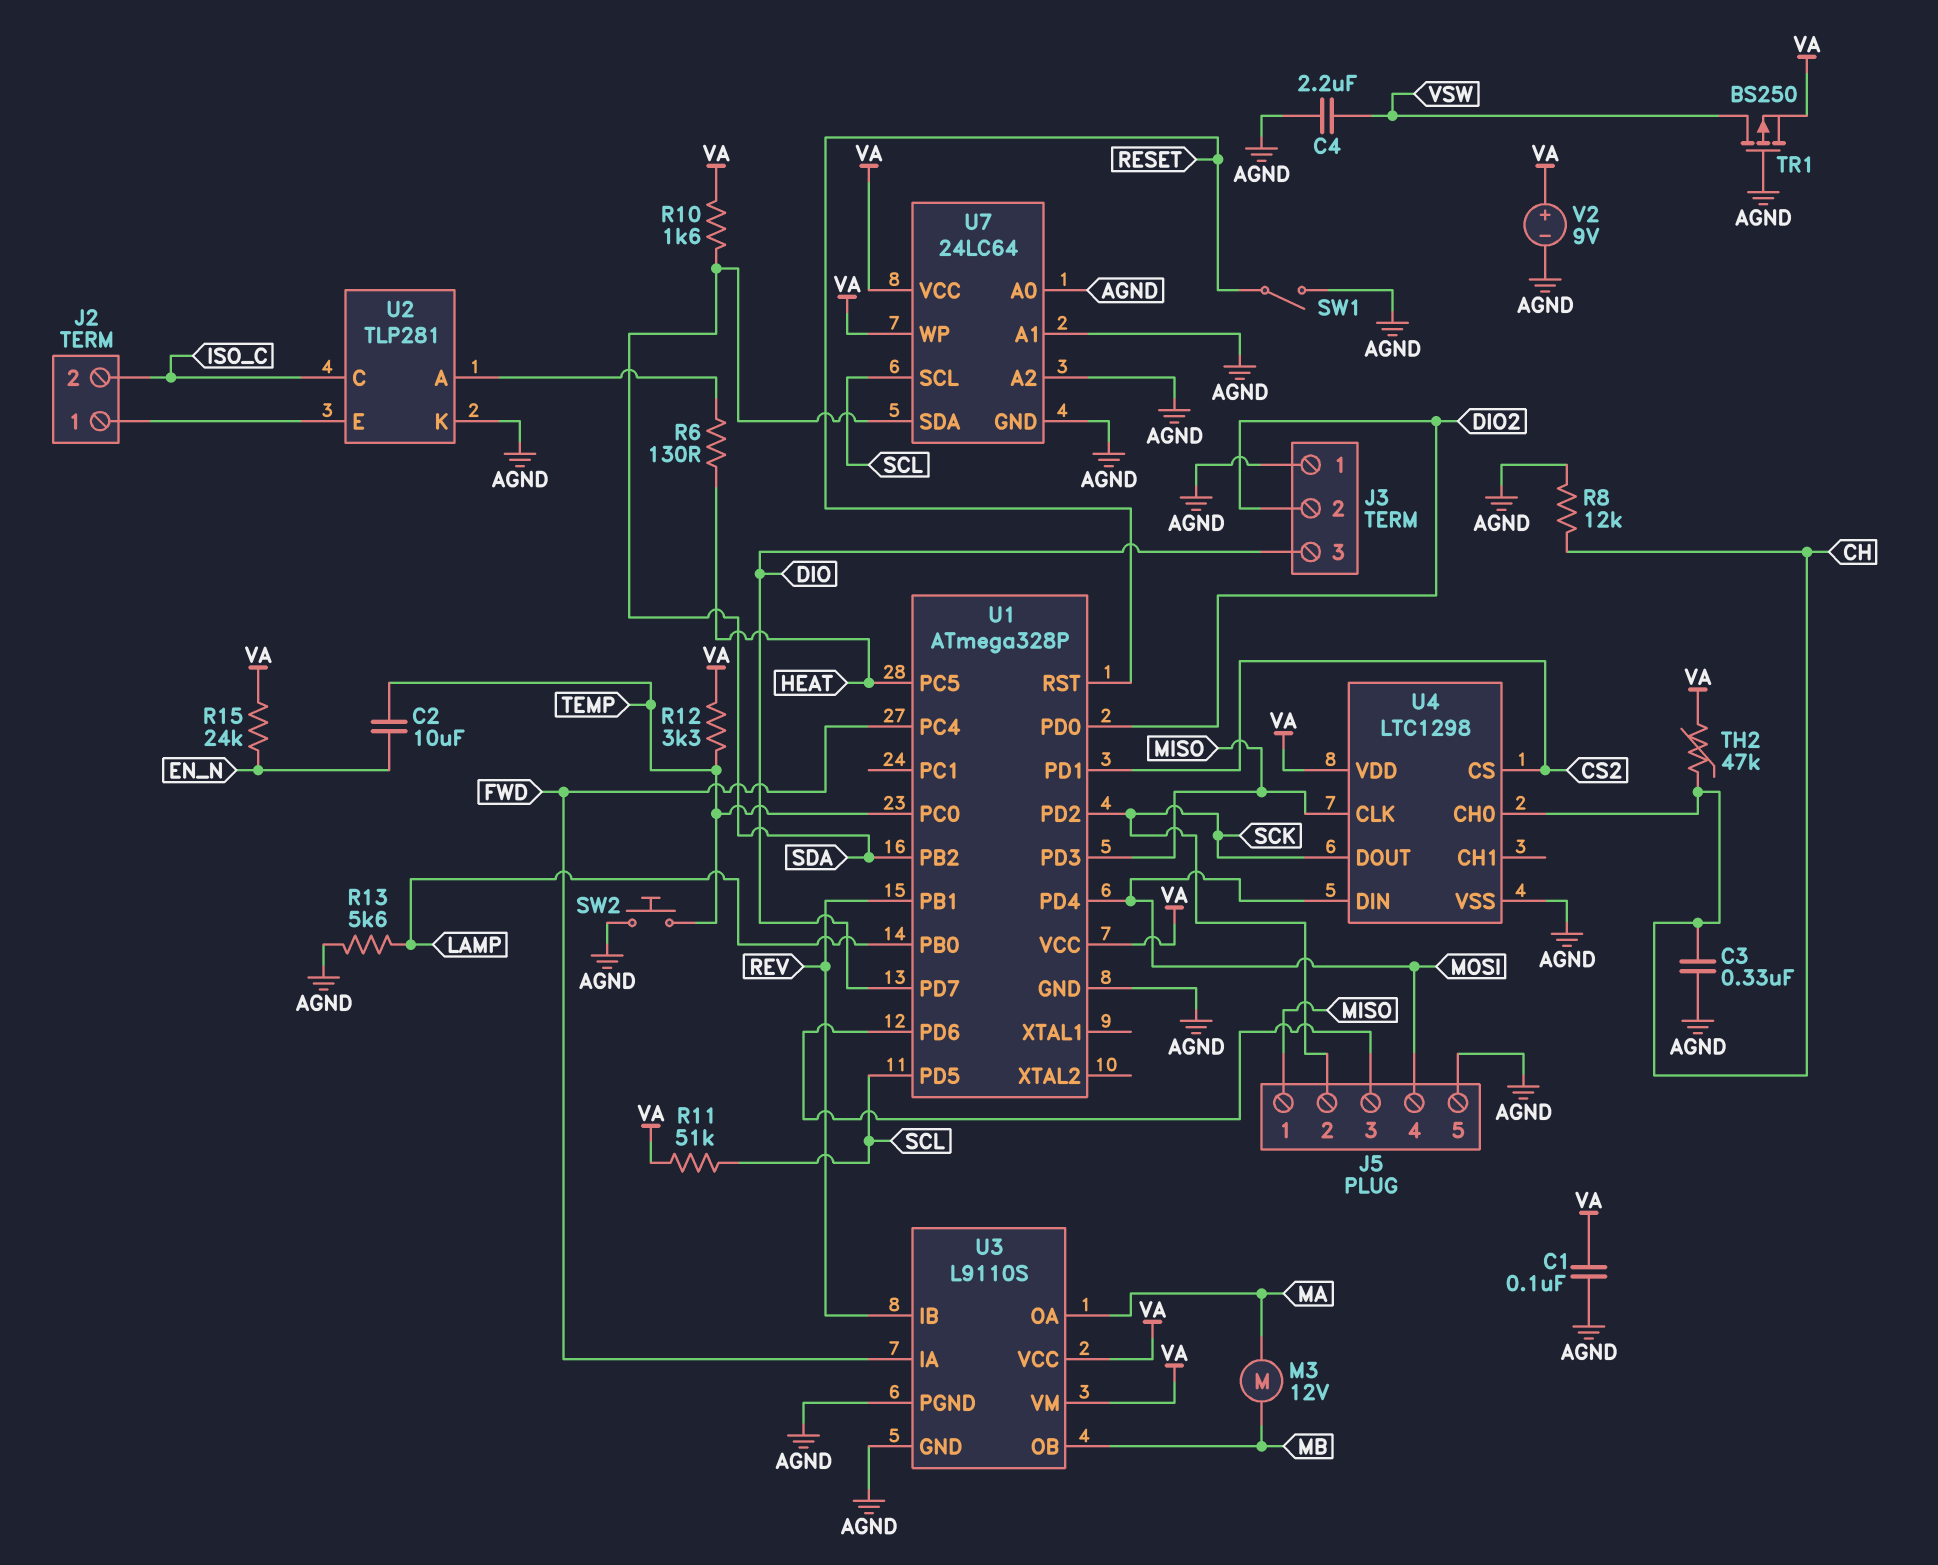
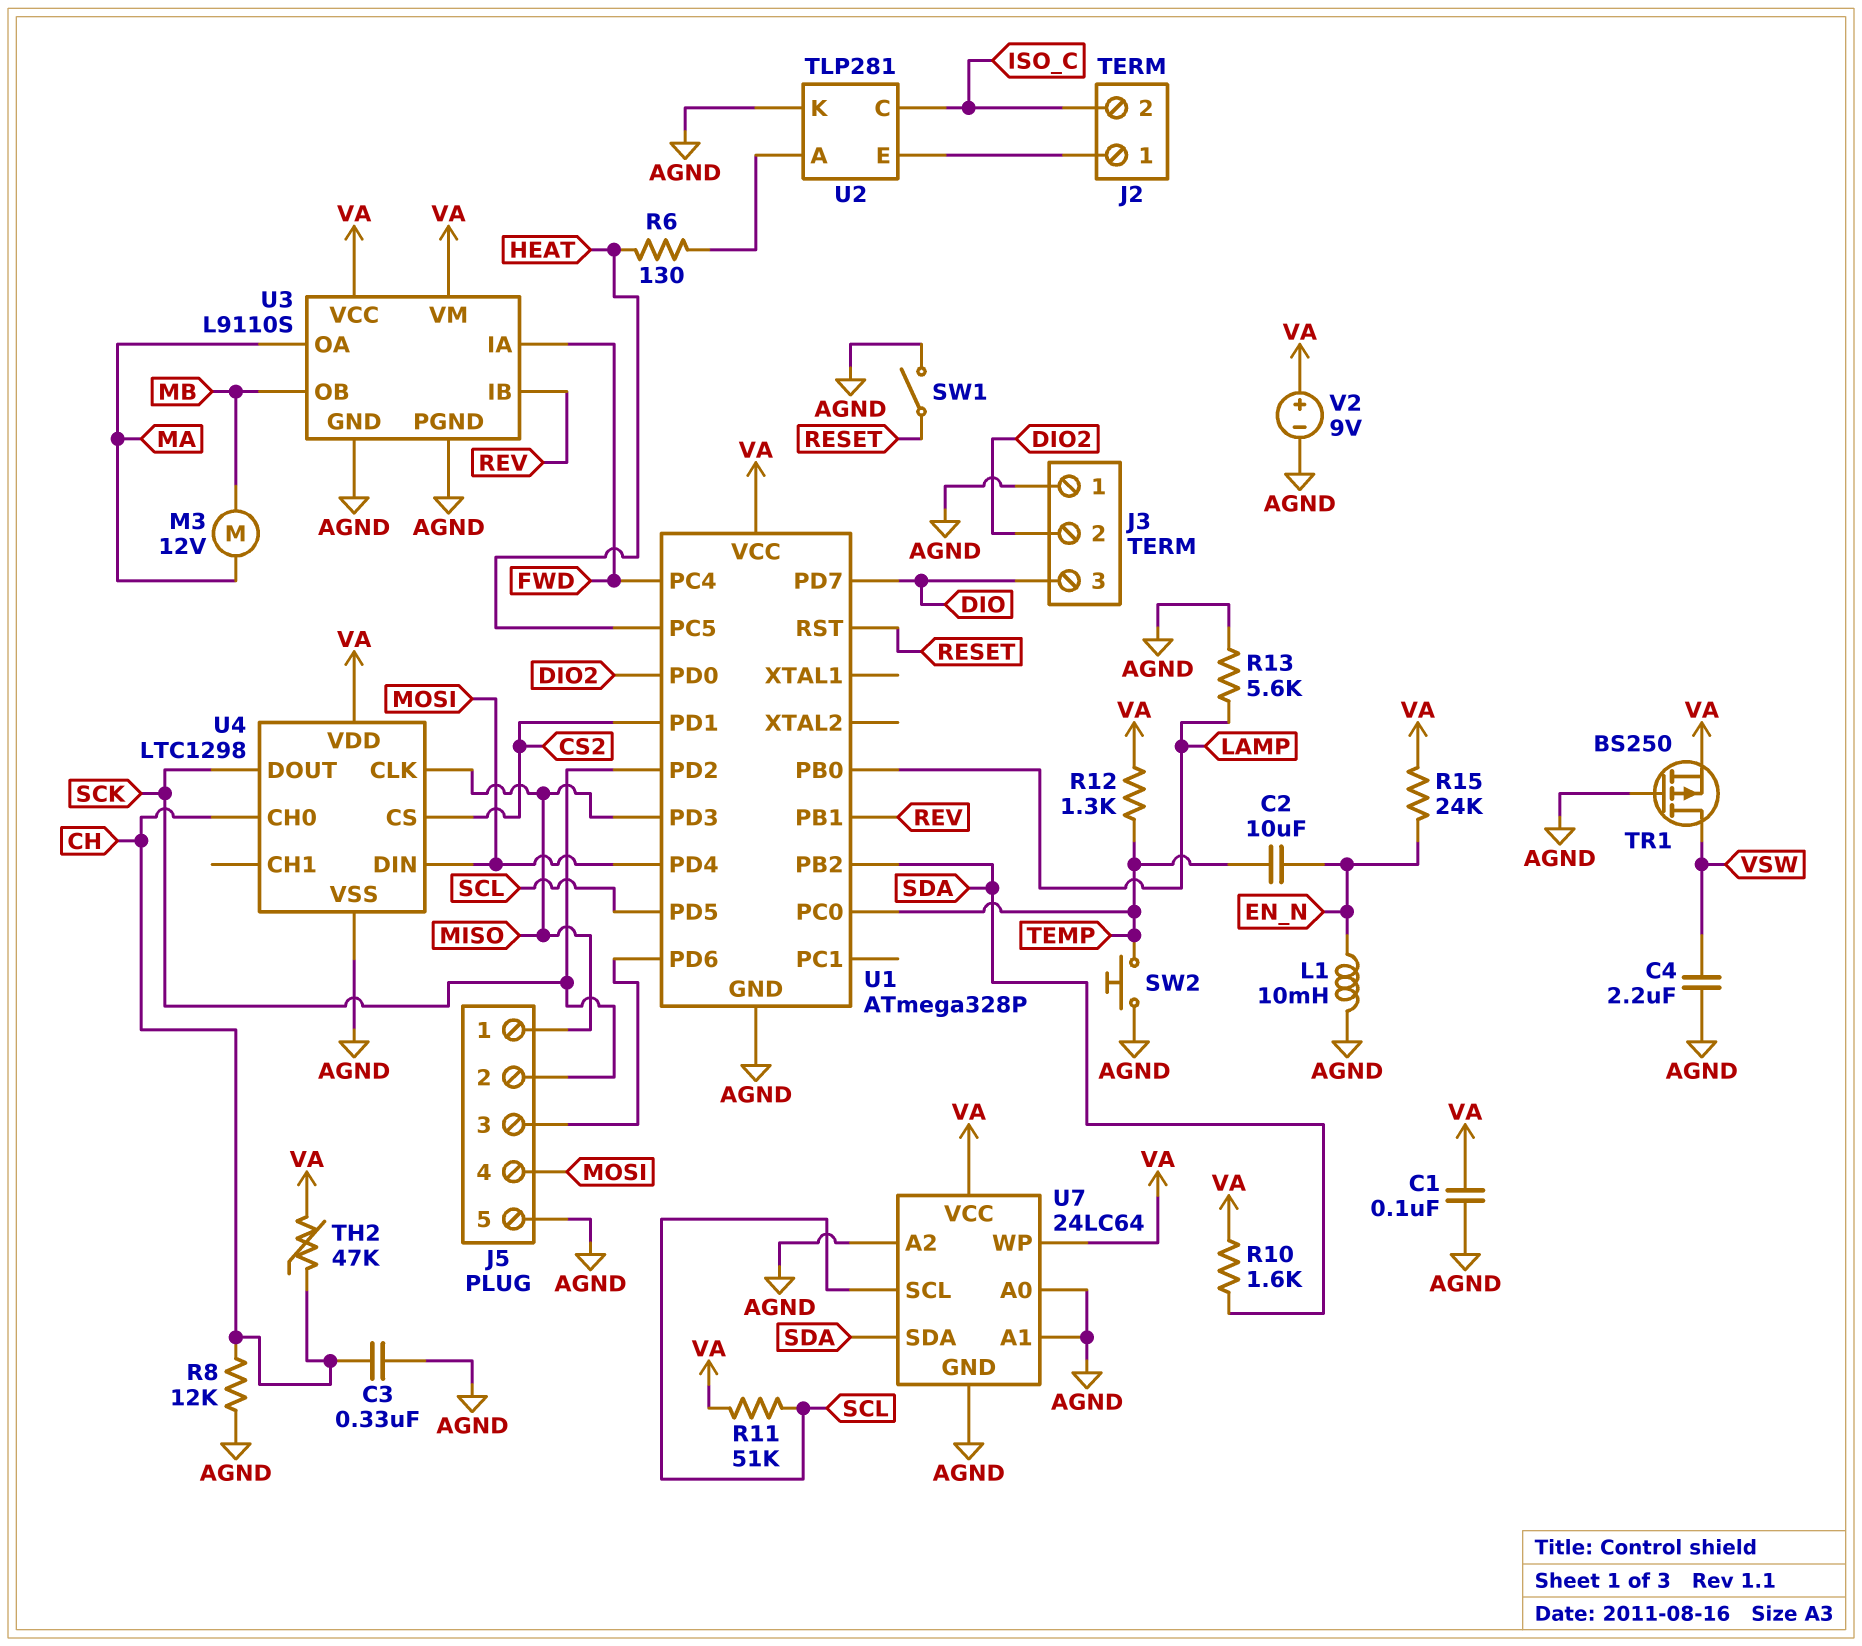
L1: none -> 10mH (AGND, EN_N)
R12: 3.3k (TEMP, VA) -> 1.3k (TEMP, VA)

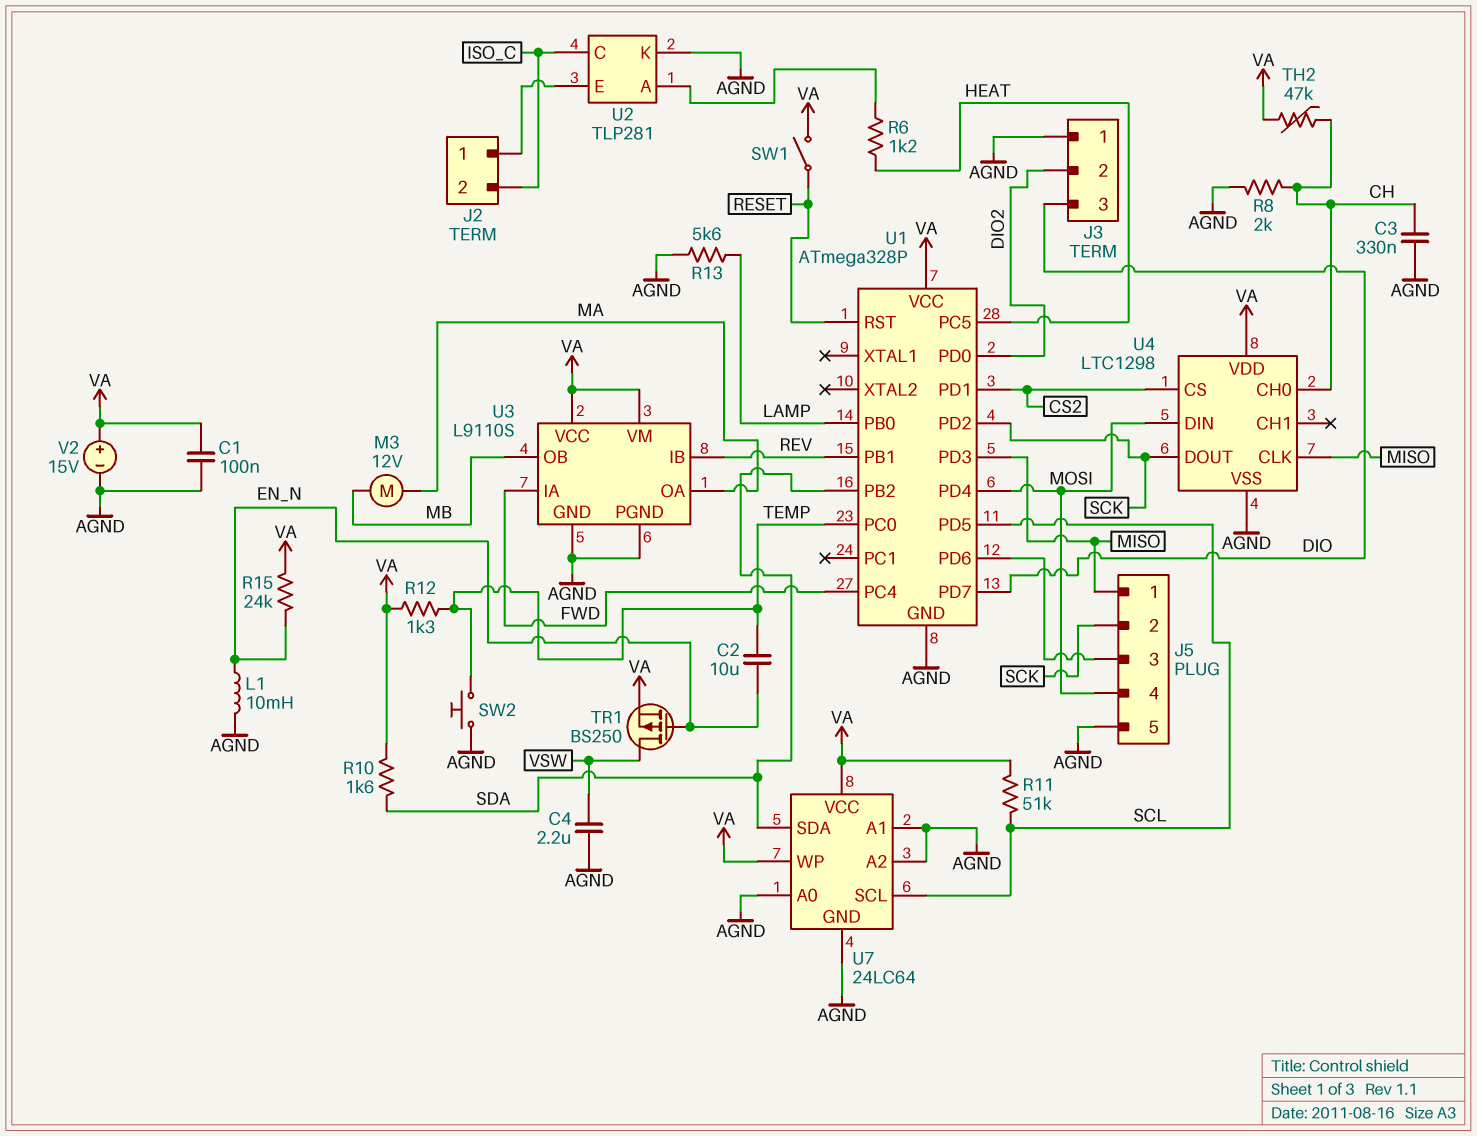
R6: 130 (HEAT, U2/A) -> 1.2k (HEAT, U2/A)
R8: 12k (AGND, CH) -> 2k (AGND, CH)
SW1: switch (AGND, RESET) -> switch (RESET, VA)
TR1: PMOS BS250 (G AGND, D VSW, S VA) -> PMOS BS250 (G EN_N, D VSW, S VA)
V2: 9V (plus VA, minus AGND) -> 15V (plus VA, minus AGND)

